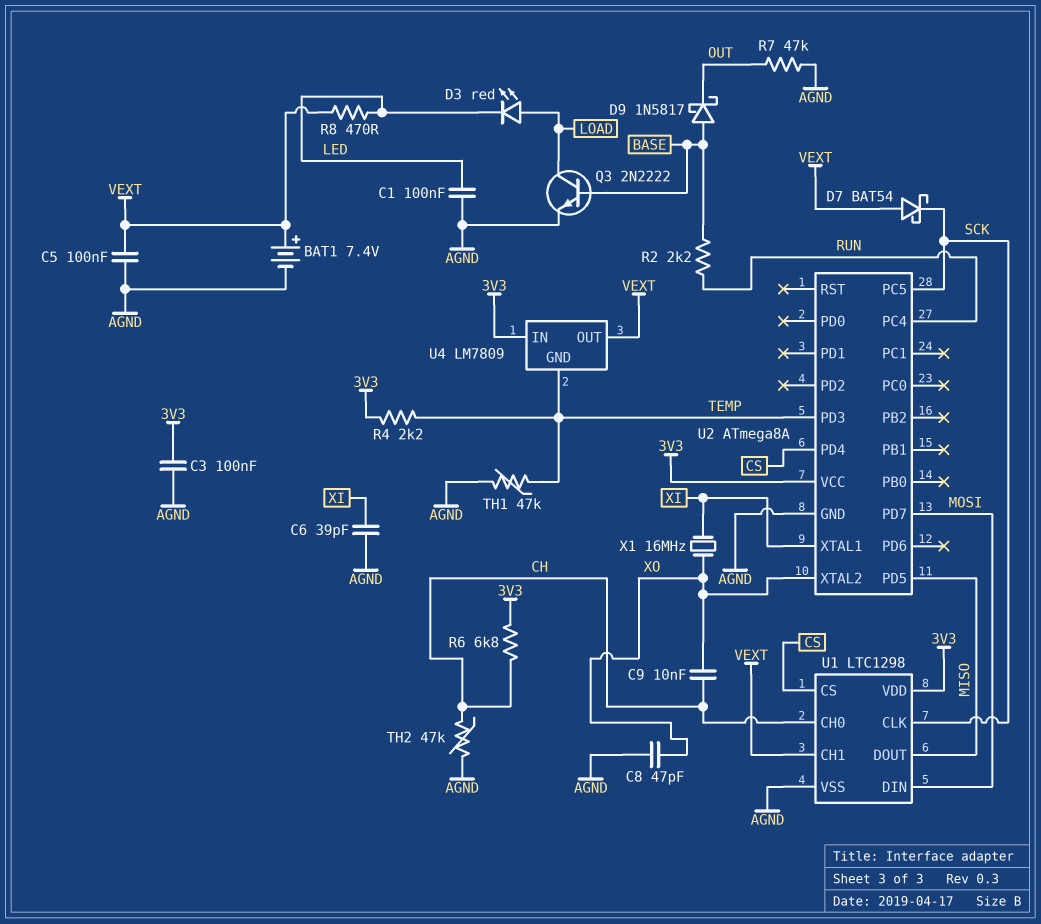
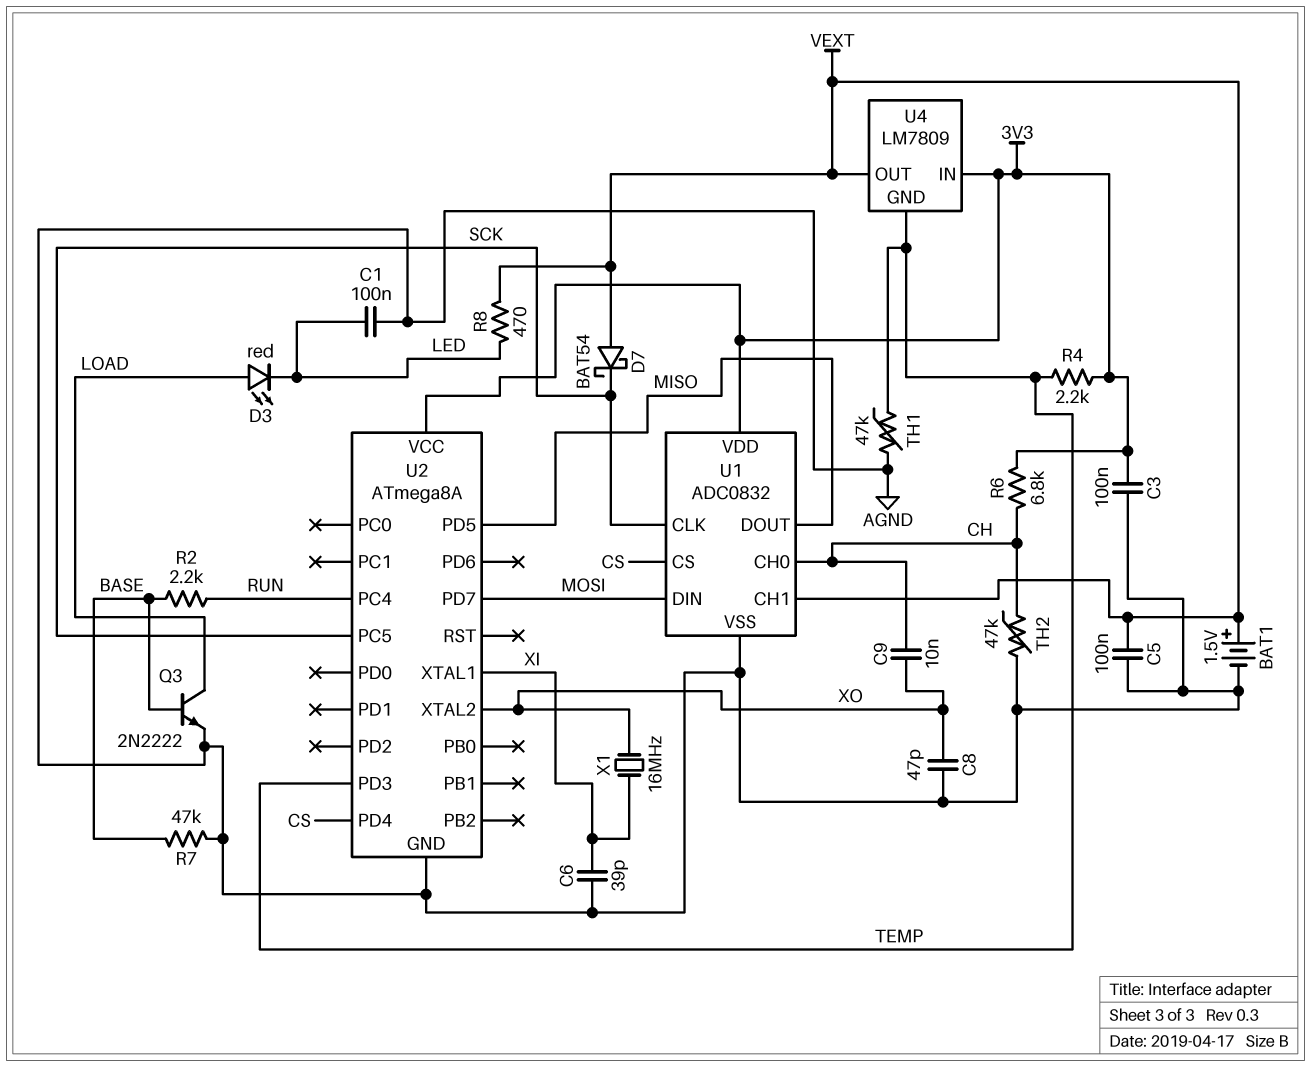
BAT1: 7.4V (plus VEXT, minus AGND) -> 1.5V (plus VEXT, minus AGND)
D9: schottky 1N5817 (A BASE, K OUT) -> none
R7: 47k (AGND, OUT) -> 47k (AGND, BASE)
U1: LTC1298 -> ADC0832

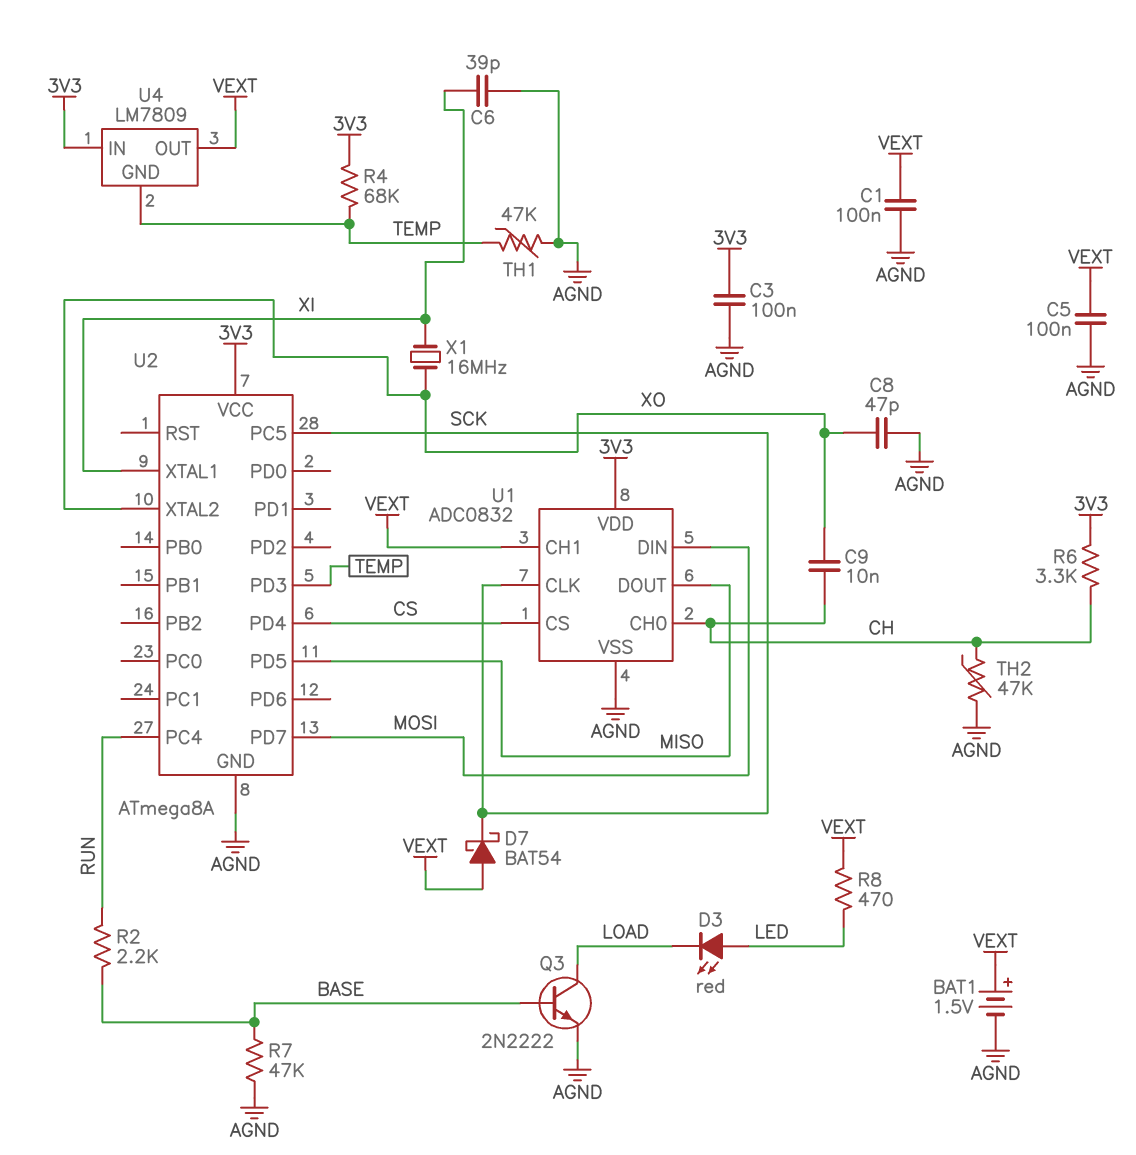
C1: 100nF (AGND, LED) -> 100nF (AGND, VEXT)
D3: LED red (A LOAD, K LED) -> LED red (A LED, K LOAD)
R4: 2.2k (3V3, TEMP) -> 68k (3V3, TEMP)
R6: 6.8k (3V3, CH) -> 3.3k (3V3, CH)

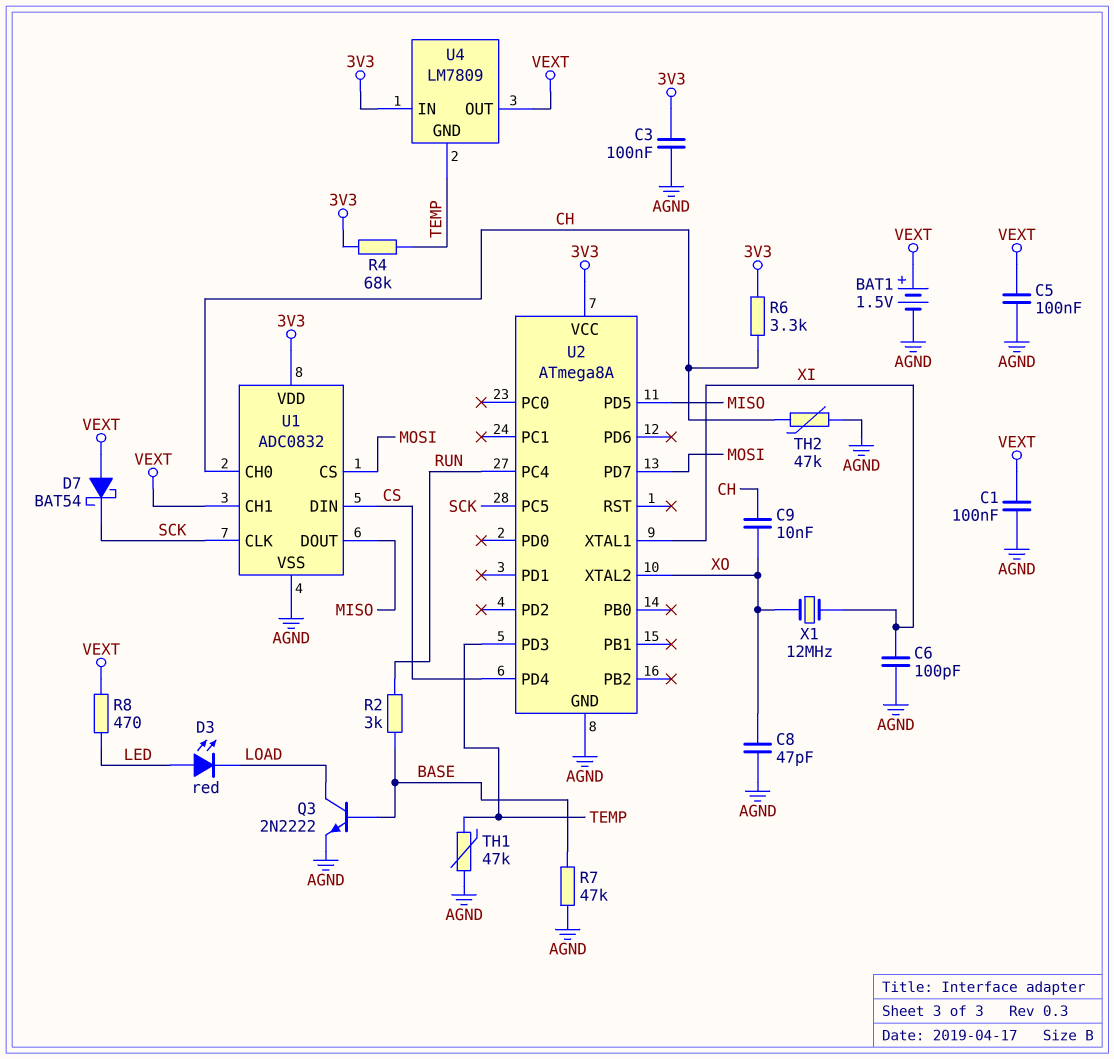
C6: 39pF (AGND, XI) -> 100pF (AGND, XI)
R2: 2.2k (BASE, RUN) -> 3k (BASE, RUN)
U1 pin CS: CS -> MOSI
U1 pin DIN: MOSI -> CS
X1: 16MHz (XI, XO) -> 12MHz (XI, XO)

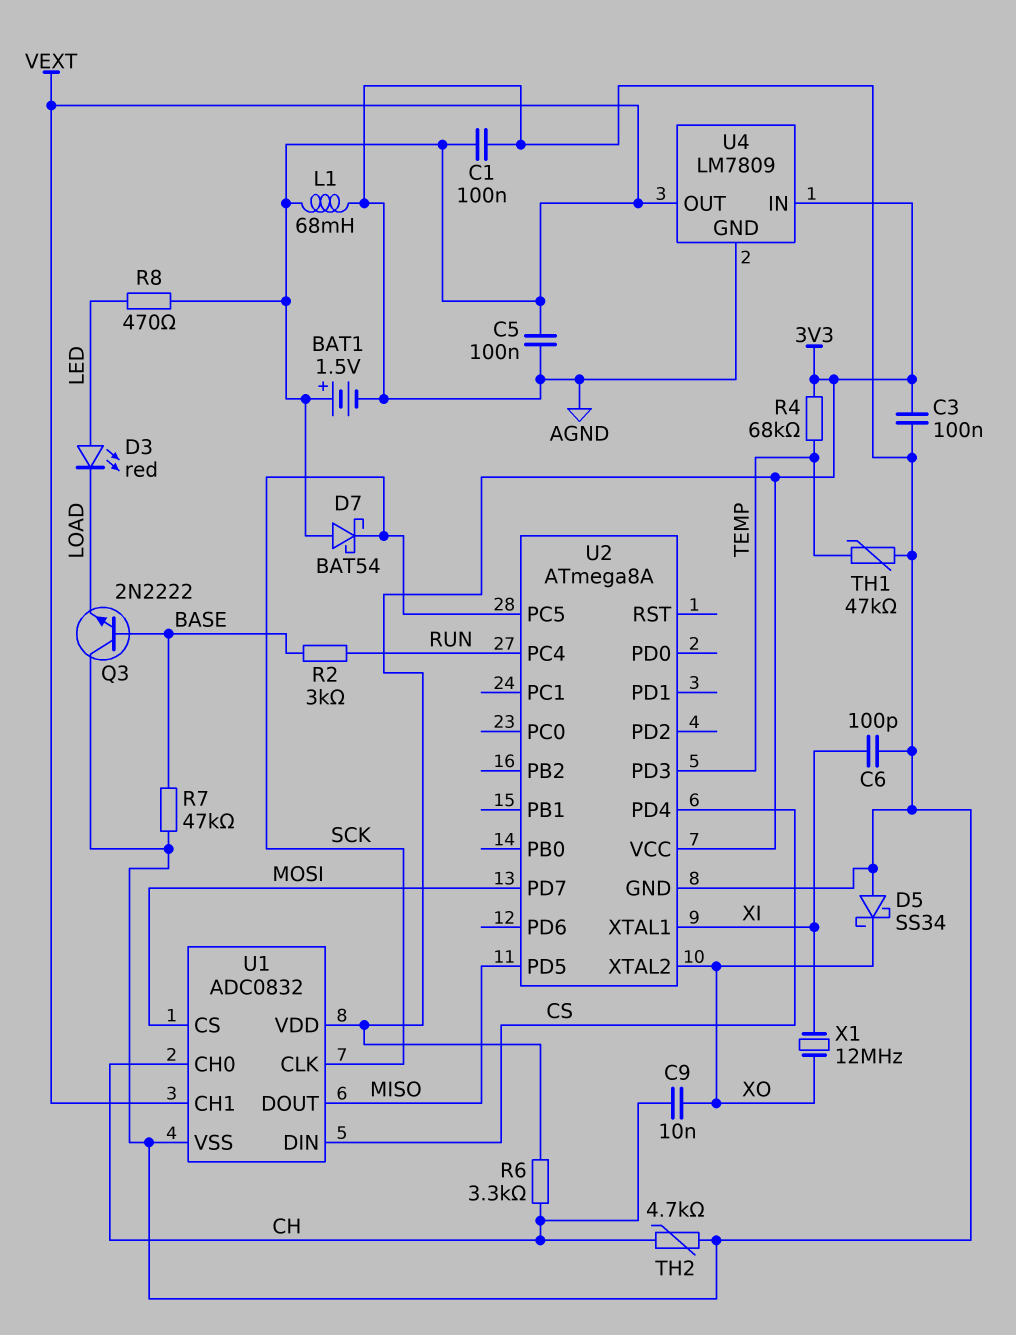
C8: 47pF (AGND, XO) -> none
D5: none -> schottky SS34 (A AGND, K XO)
L1: none -> 68mH (AGND, VEXT)
Q3: NPN 2N2222 (B BASE, C LOAD, E AGND) -> NPN 2N2222 (B BASE, C AGND, E LOAD)
TH2: 47k (AGND, CH) -> 4.7k (AGND, CH)
U4 pin GND: TEMP -> AGND

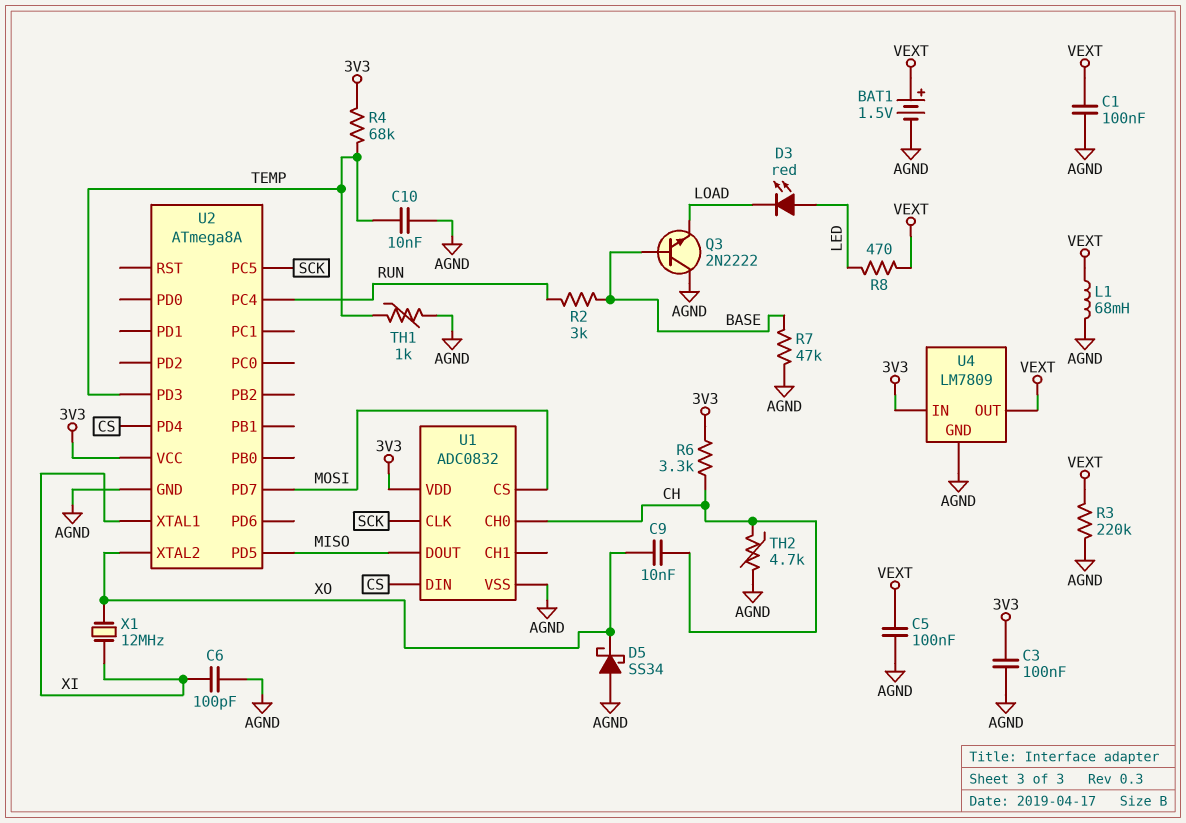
C10: none -> 10nF (AGND, TEMP)
D7: schottky BAT54 (A VEXT, K SCK) -> none
R3: none -> 220k (AGND, VEXT)
TH1: 47k (AGND, TEMP) -> 1k (AGND, TEMP)
U1 pin CH1: VEXT -> none

